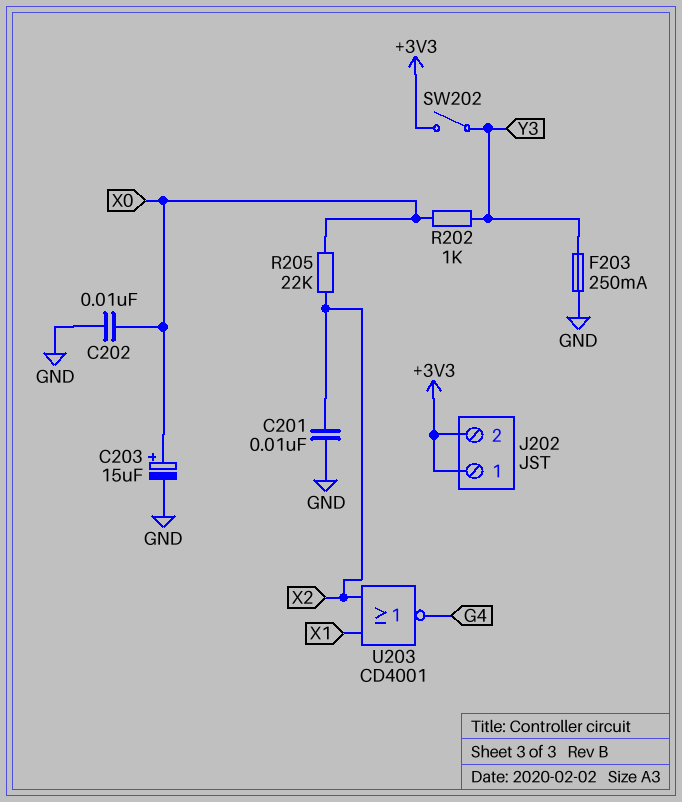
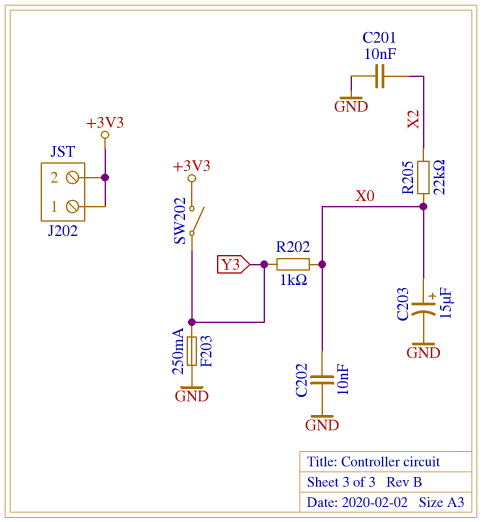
U203: NOR CD4001 (in X1, in X2, out G4) -> none

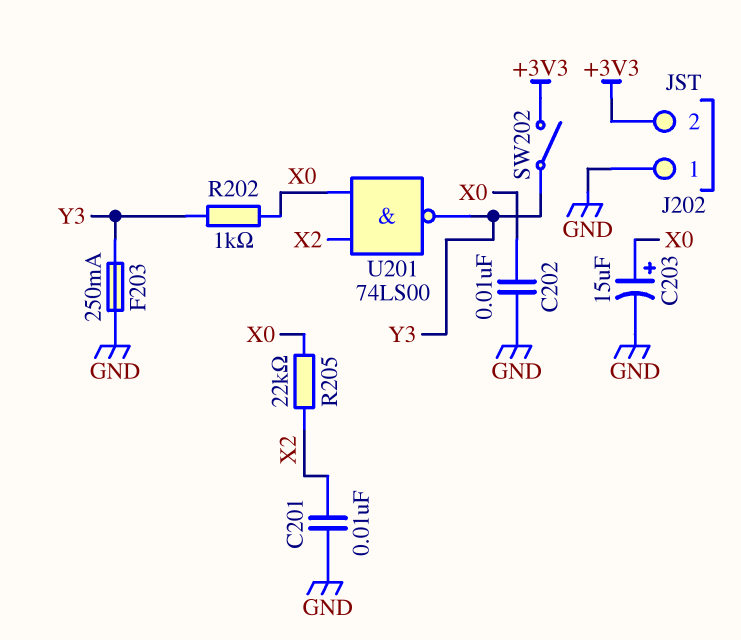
J202 pin 1: +3V3 -> GND
U201: none -> NAND 74LS00 (in X0, in X2, out Y3)

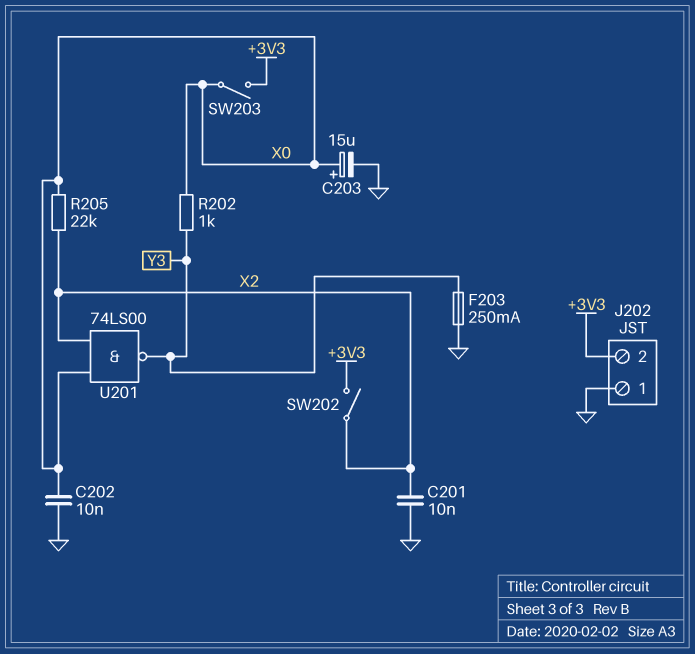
SW202: switch (+3V3, Y3) -> switch (+3V3, X2)
SW203: none -> switch (+3V3, X0)

